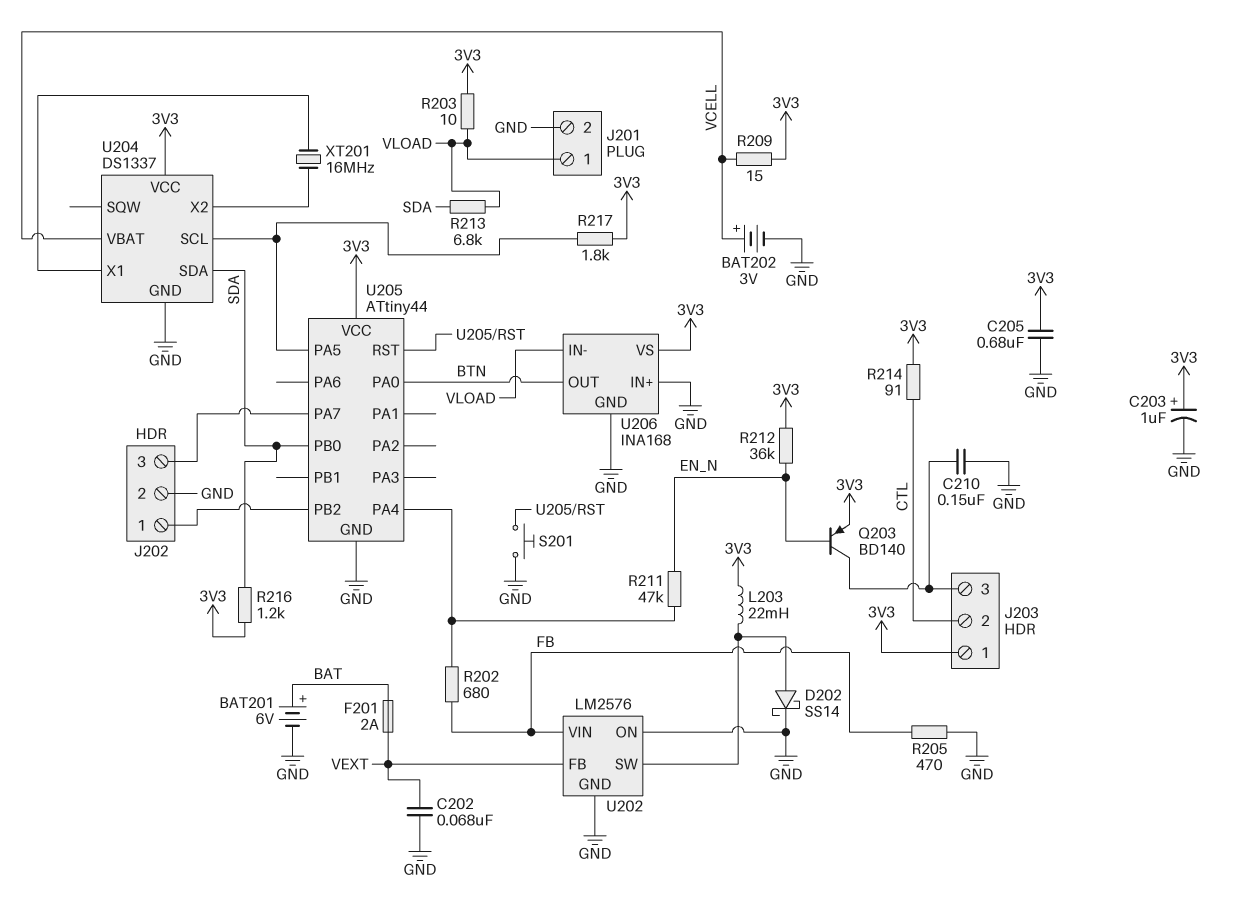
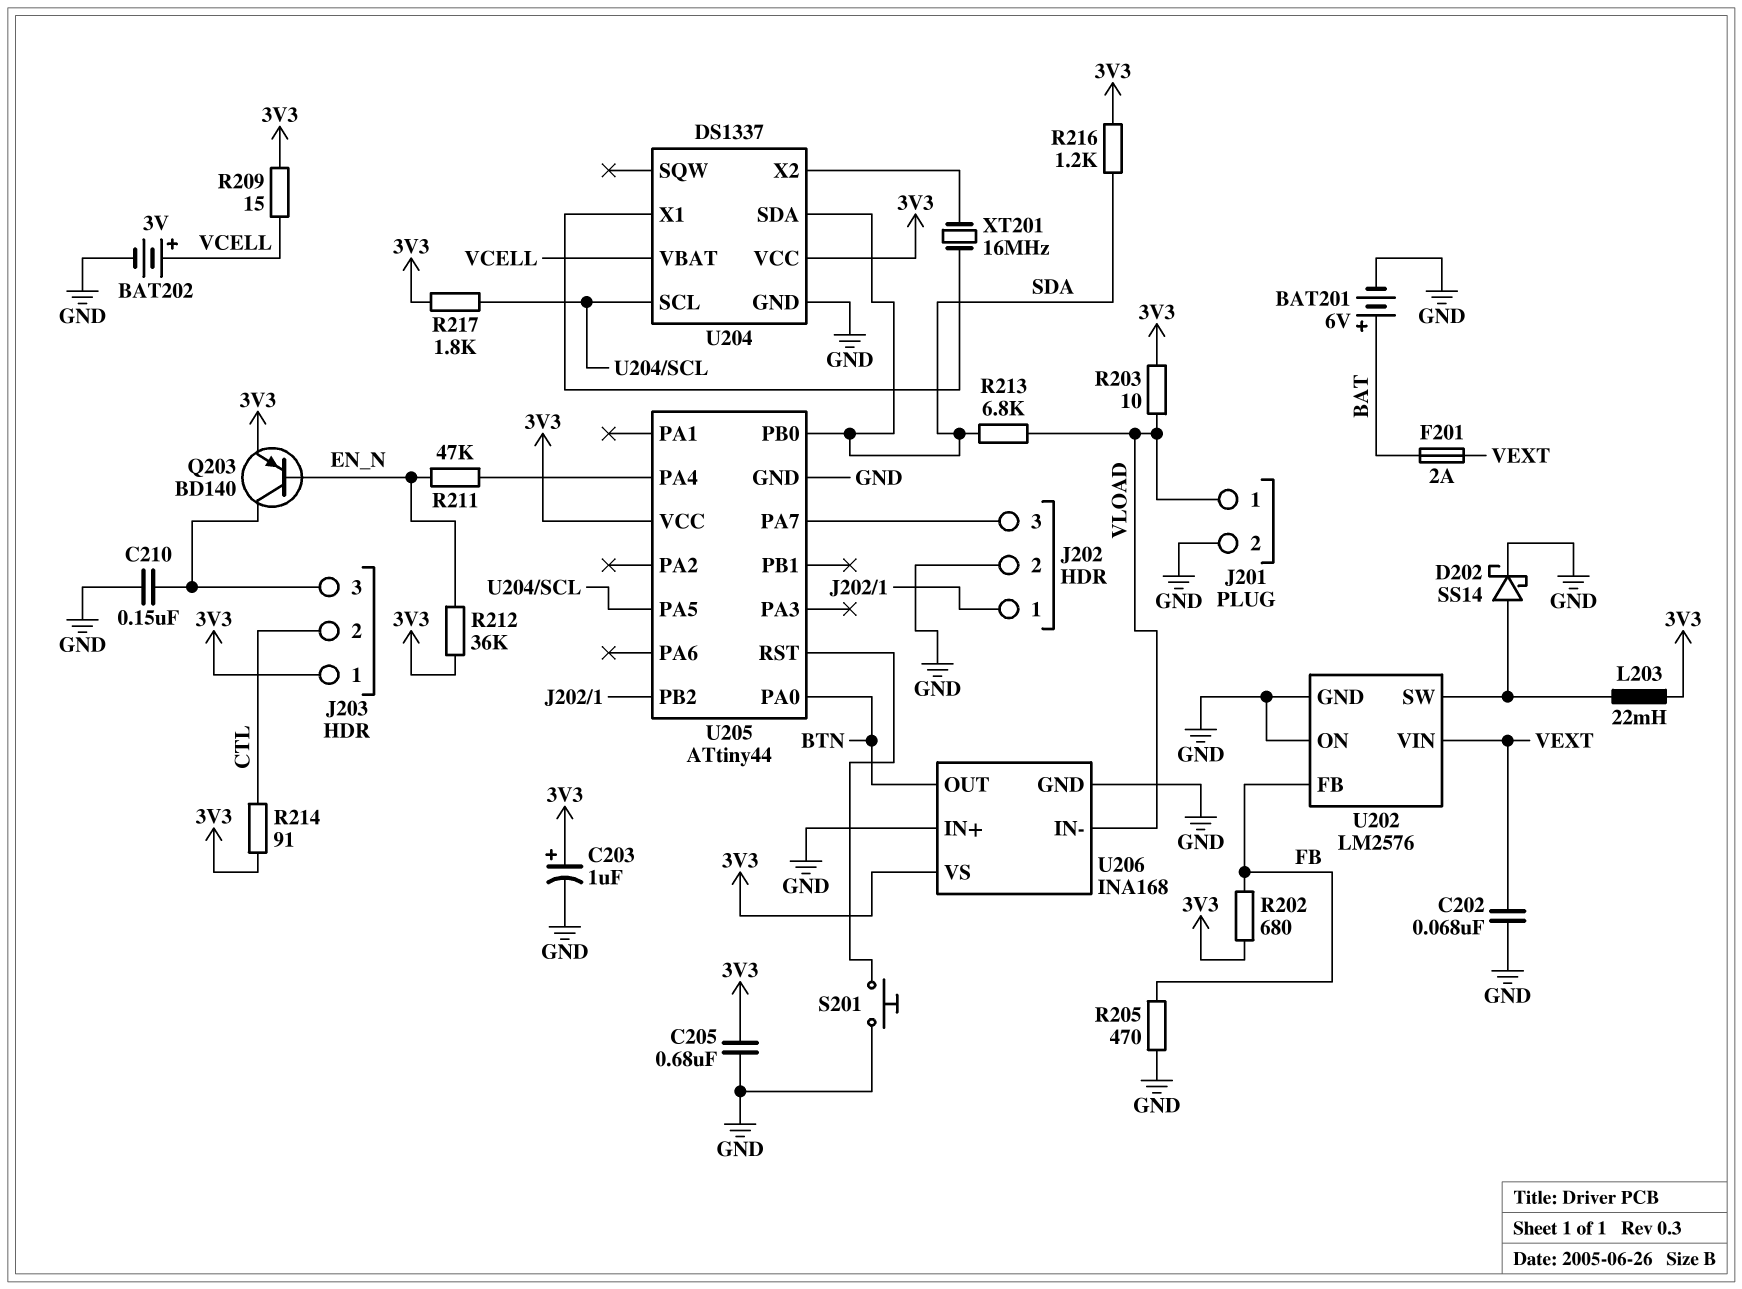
R202: 680 (FB, U205/PA4) -> 680 (3V3, FB)
U202 pin FB: VEXT -> FB
U202 pin VIN: FB -> VEXT

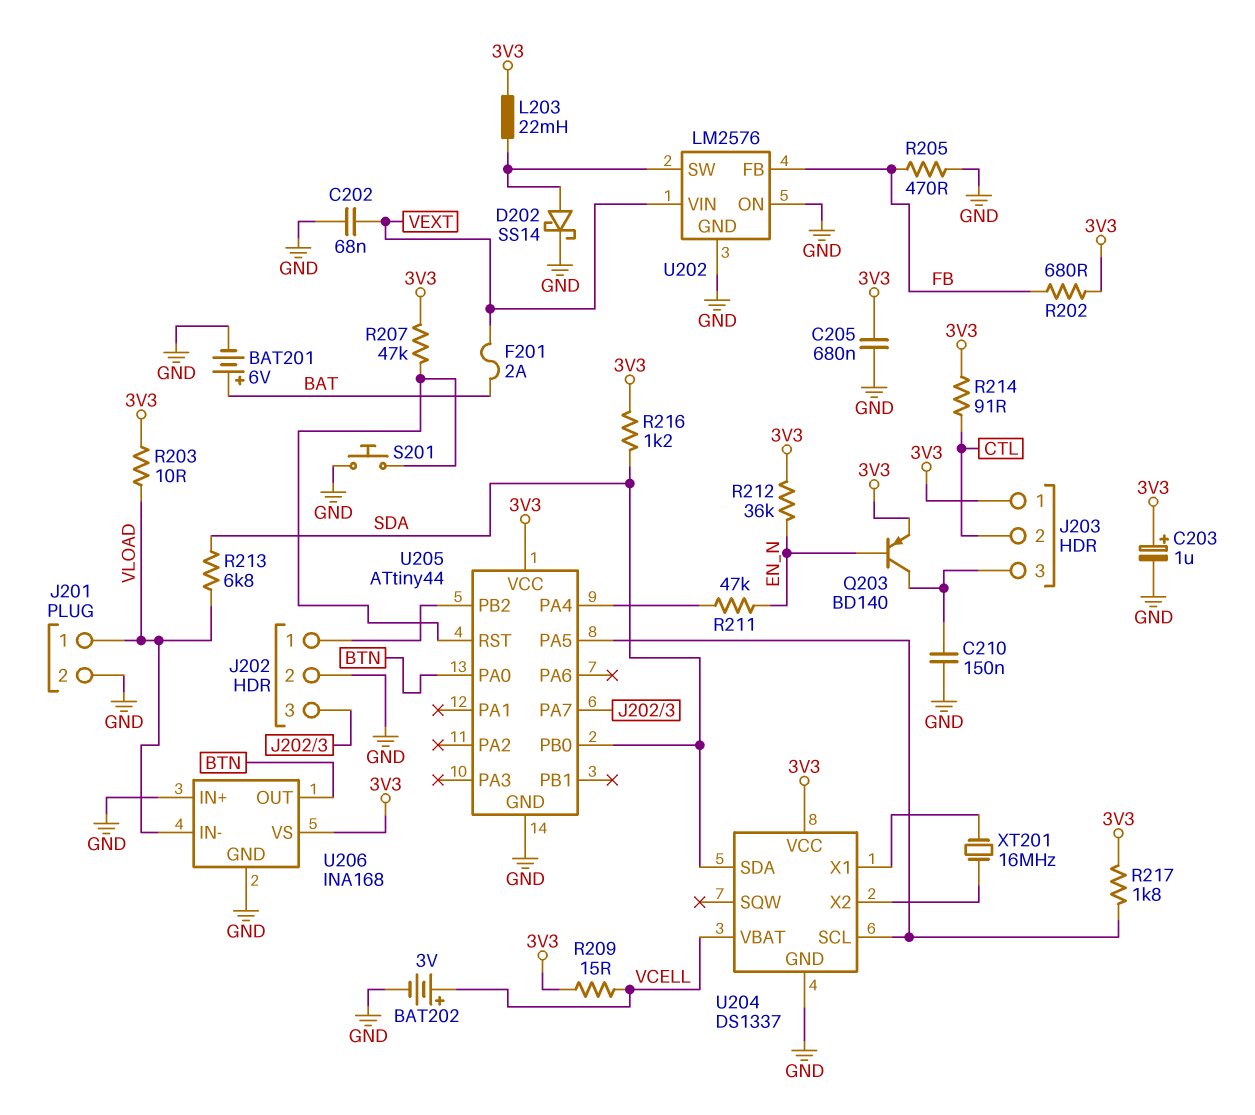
R207: none -> 47k (3V3, U205/RST)

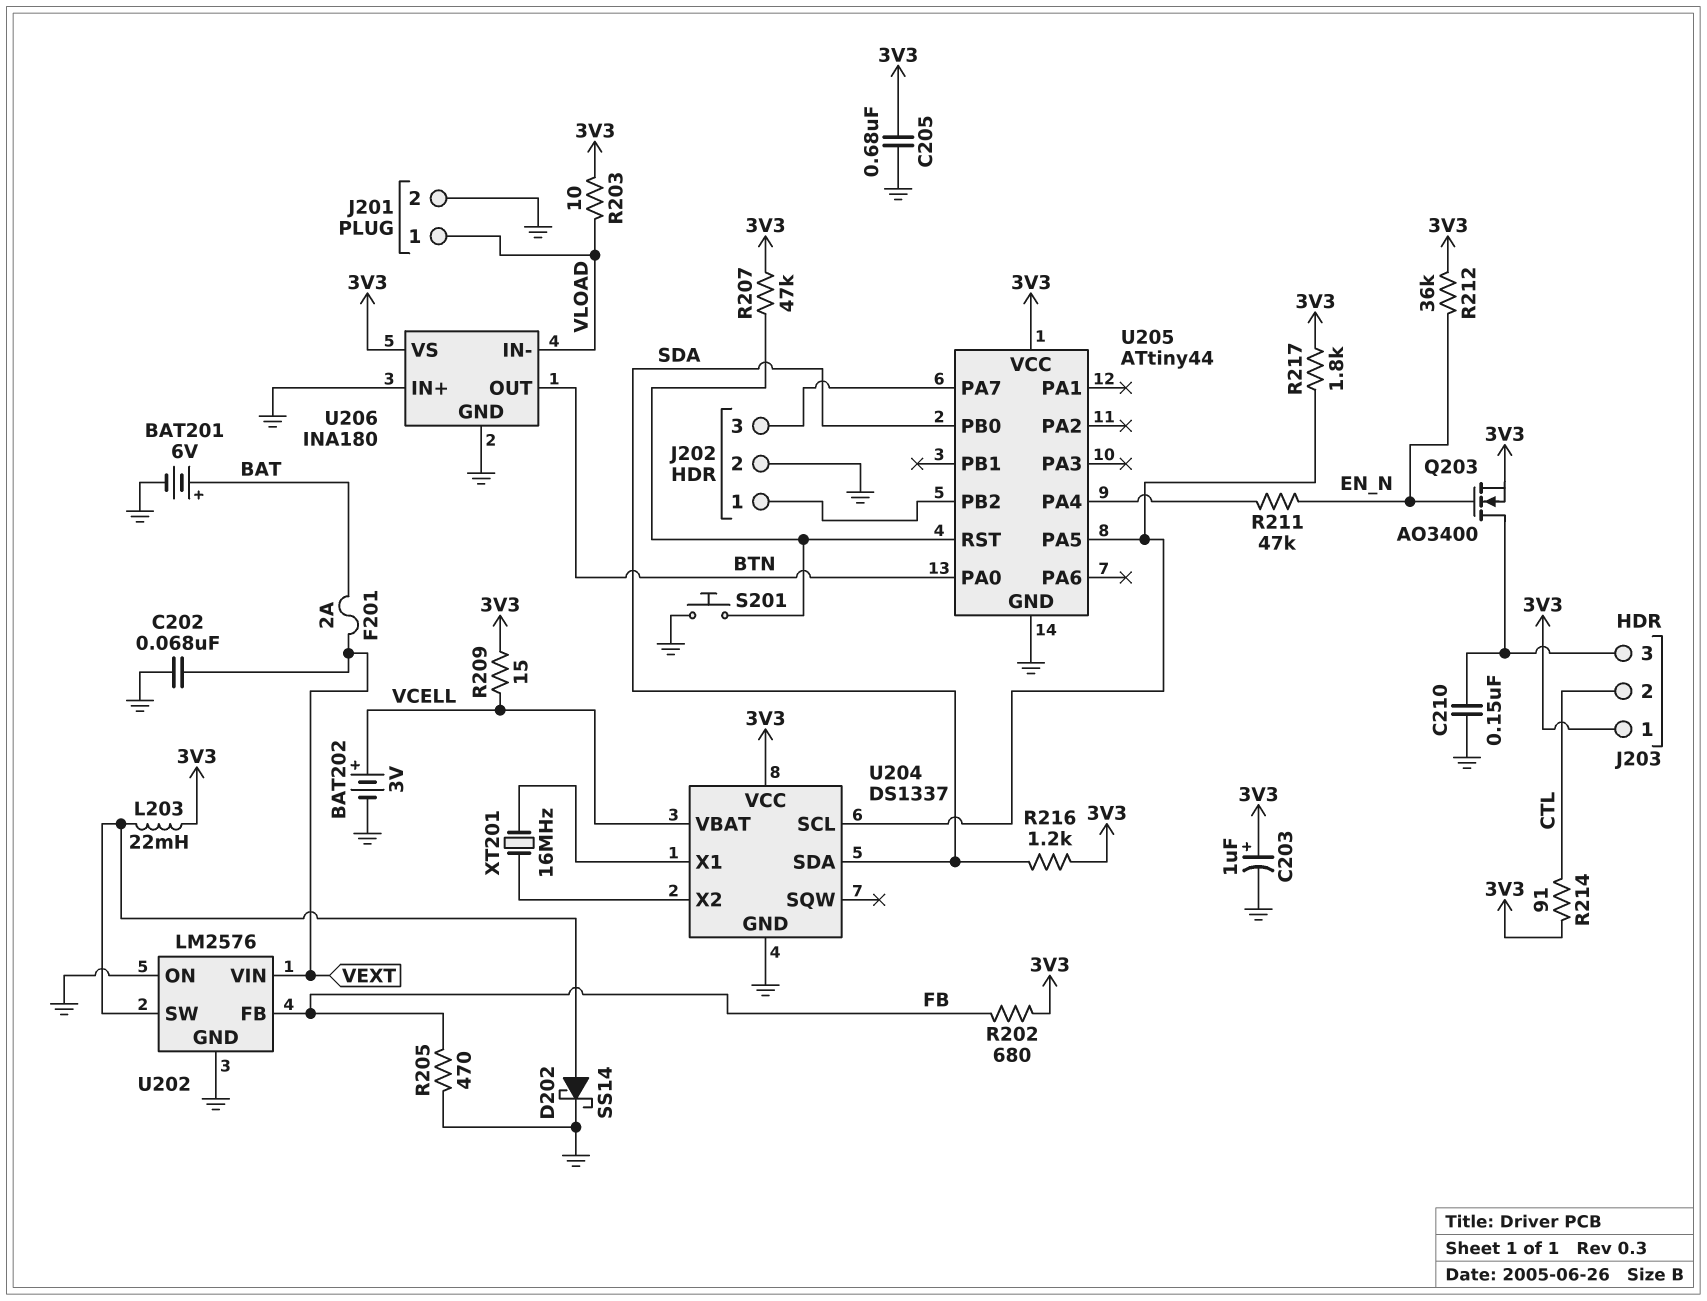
Q203: PNP BD140 (B EN_N, C J203/3, E 3V3) -> NMOS AO3400 (G EN_N, D J203/3, S 3V3)
R213: 6.8k (SDA, VLOAD) -> none
U206: INA168 -> INA180

